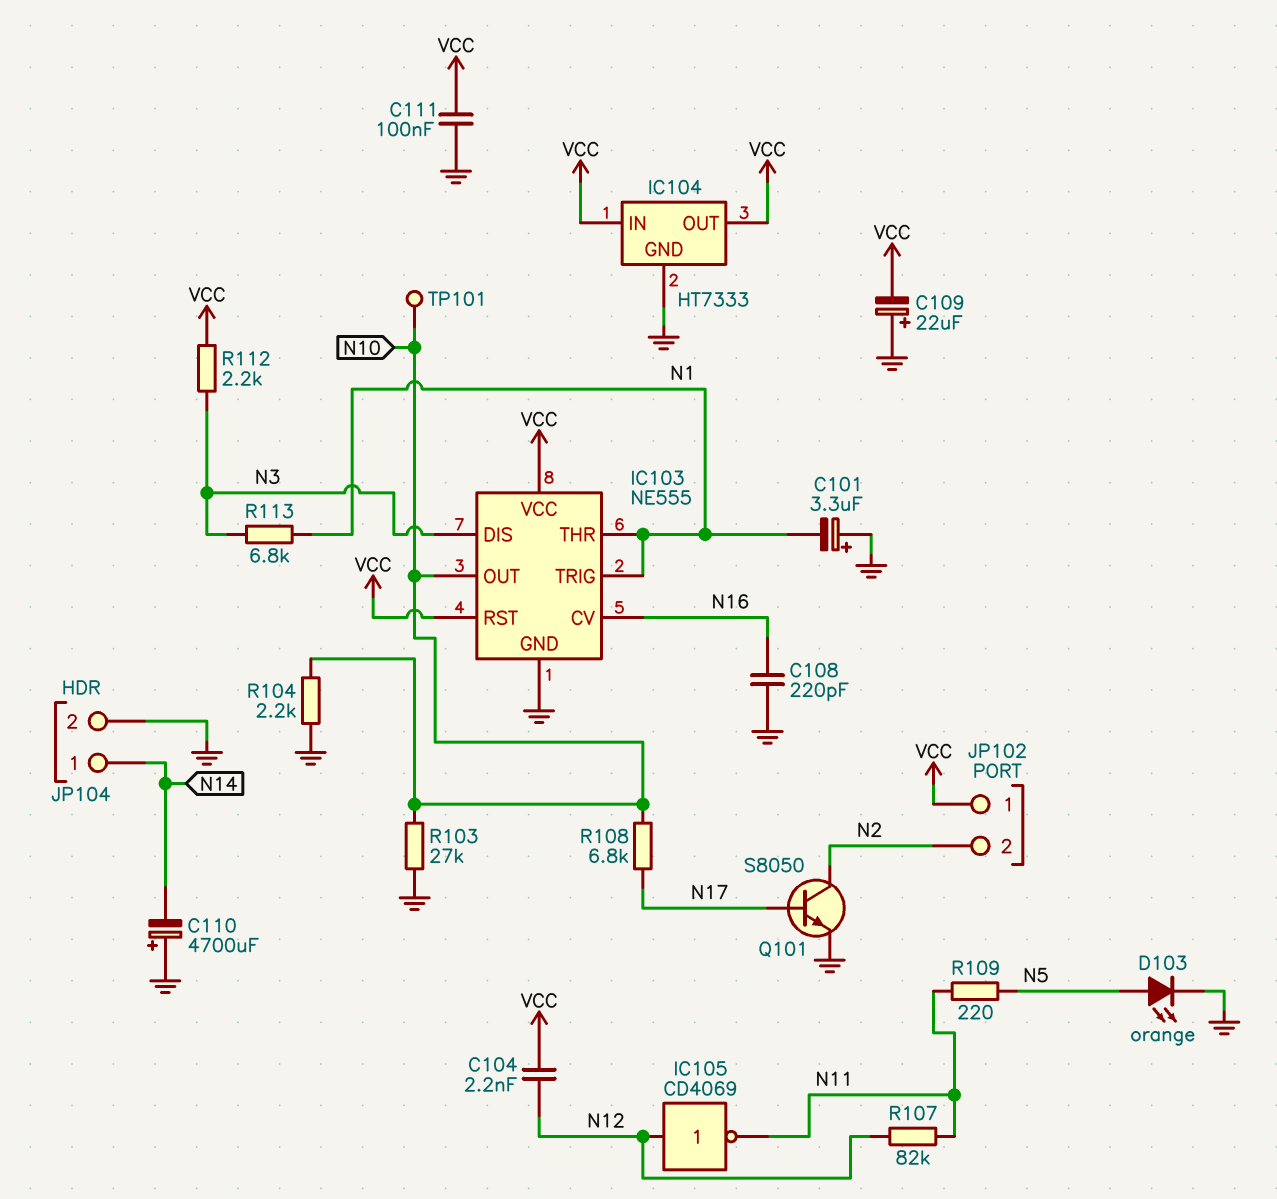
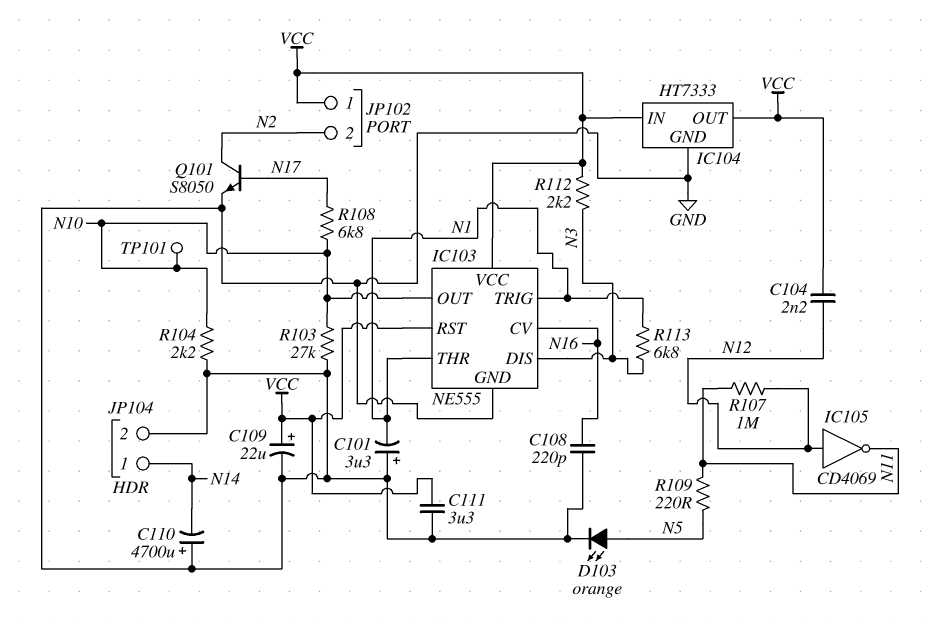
C109: 22uF (plus GND, minus VCC) -> 22uF (plus VCC, minus GND)
C111: 100nF (GND, VCC) -> 3.3uF (GND, VCC)
R107: 82k (N11, N12) -> 1M (N11, N12)

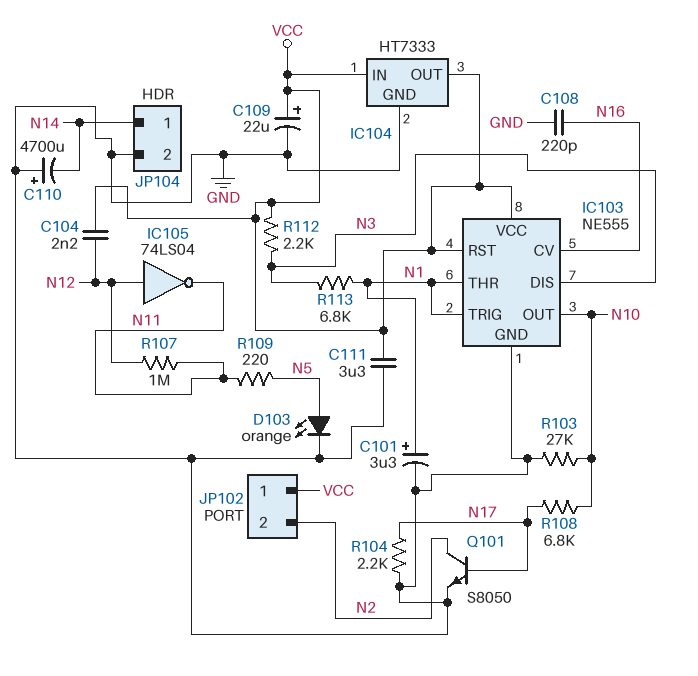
C101: 3.3uF (plus GND, minus N1) -> 3.3uF (plus N1, minus GND)
IC105: NOT CD4069 (in N12, out N11) -> NOT 74LS04 (in N12, out N11)
R104: 2.2k (GND, N10) -> 2.2k (GND, N17)
TP101: test point (N10) -> none

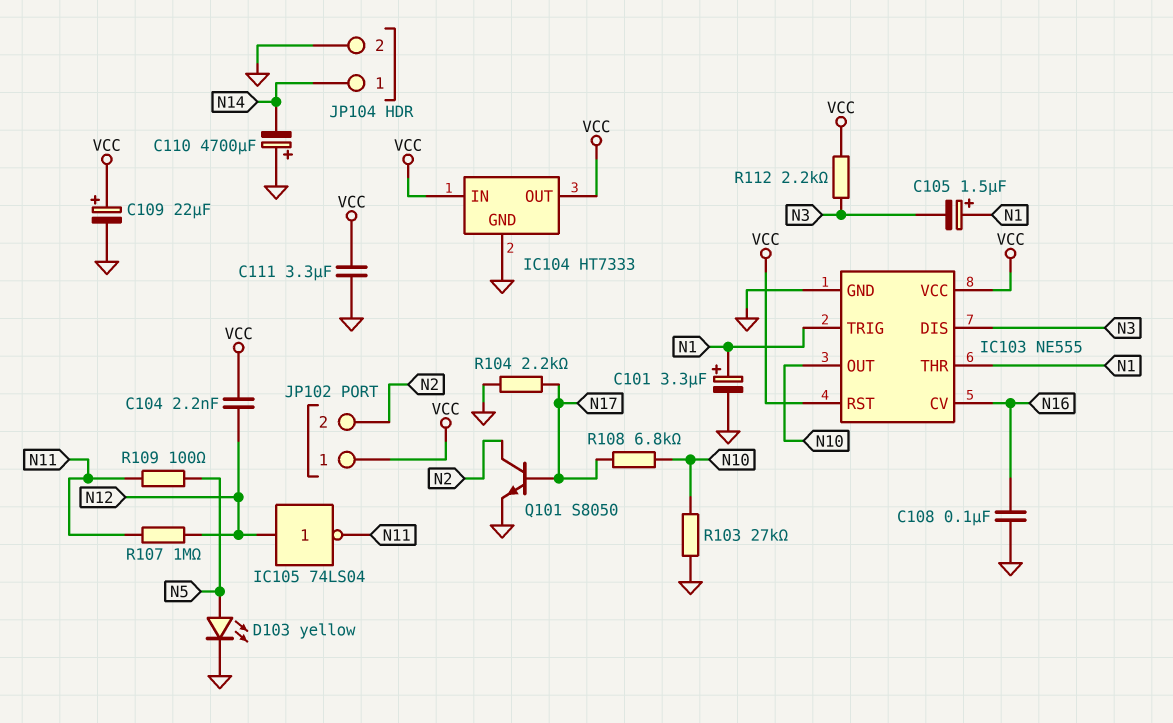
C105: none -> 1.5uF (plus N1, minus N3)
C108: 220pF (GND, N16) -> 100nF (GND, N16)
D103: LED orange (A N5, K GND) -> LED yellow (A N5, K GND)
R109: 220 (N5, N11) -> 100 (N5, N11)
R113: 6.8k (N1, N3) -> none

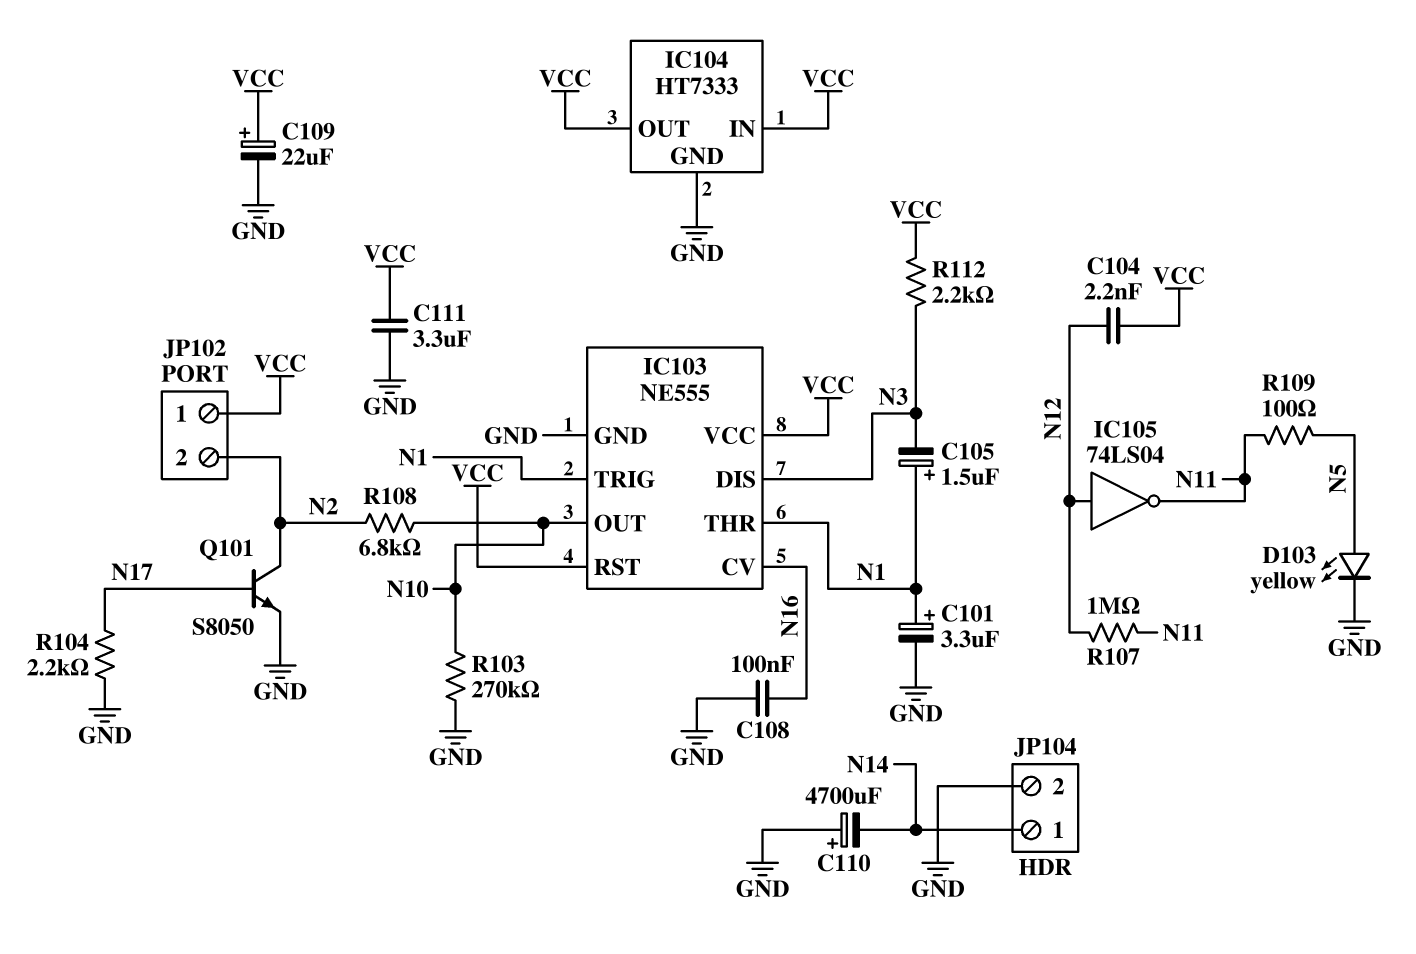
R103: 27k (GND, N10) -> 270k (GND, N10)
R108: 6.8k (N10, N17) -> 6.8k (N2, N10)

